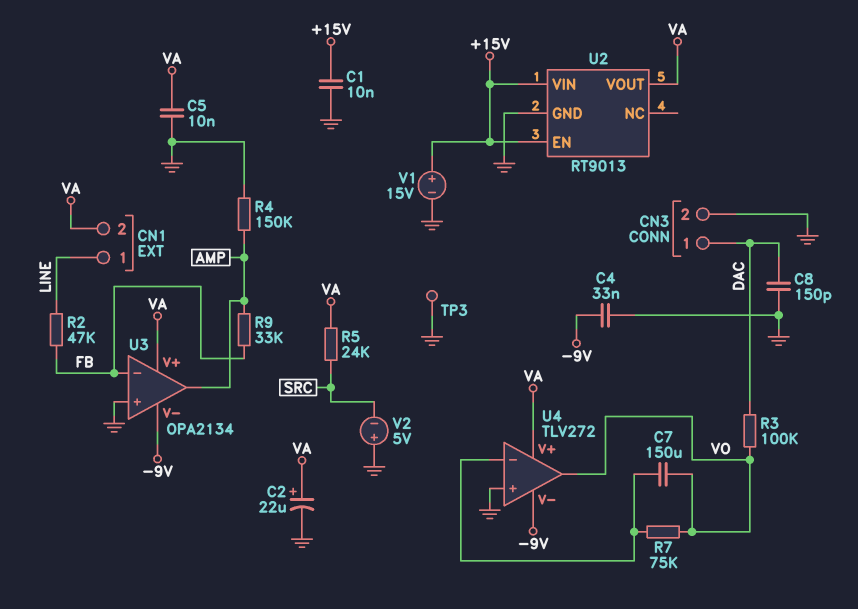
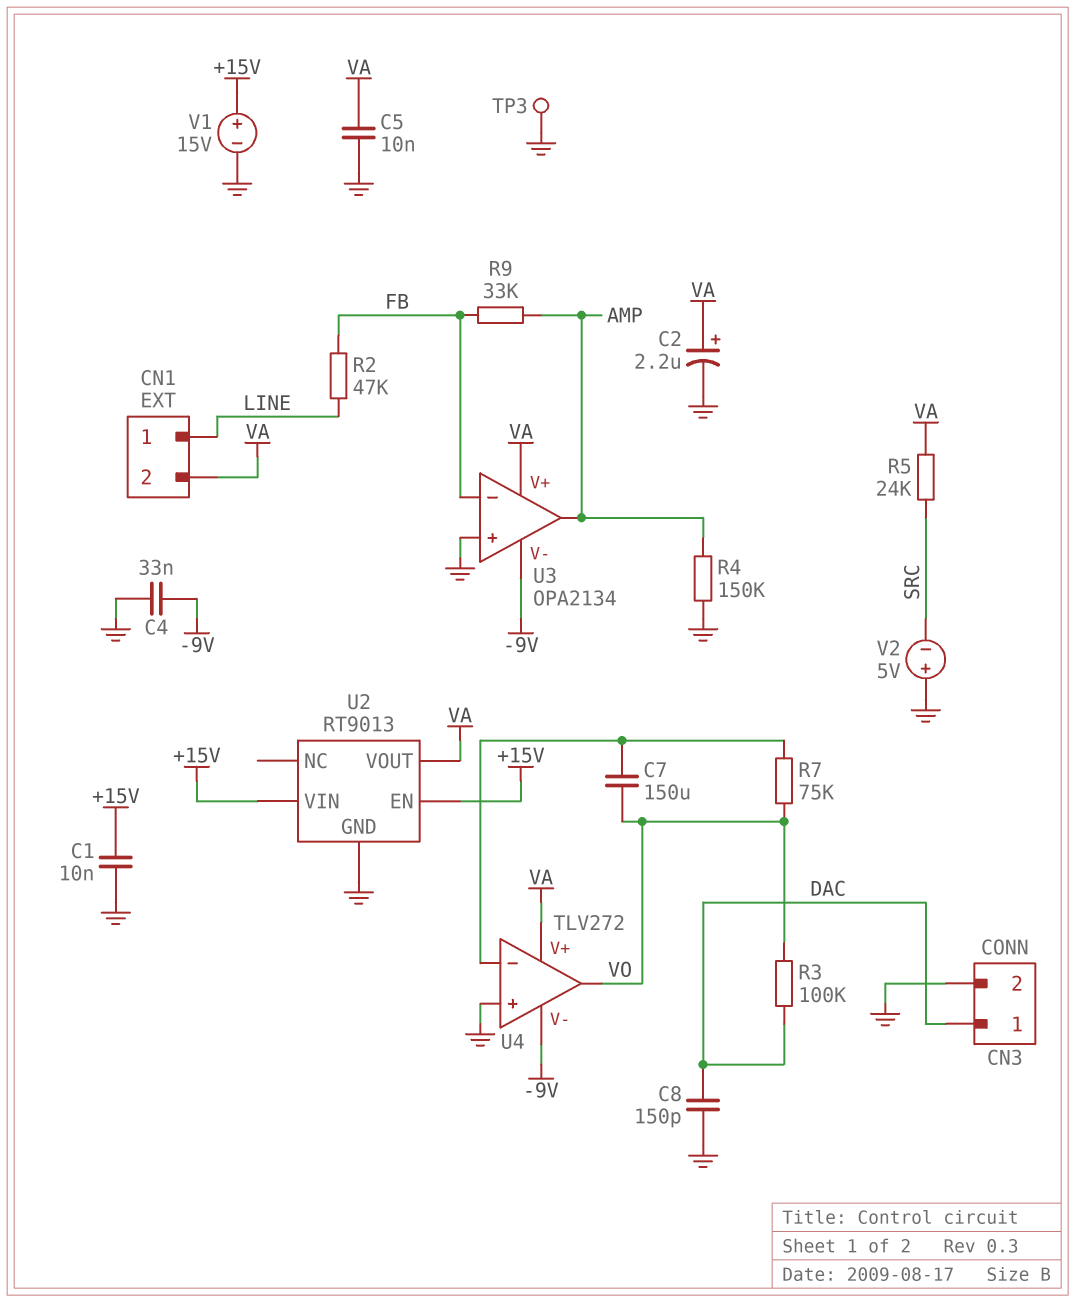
C2: 22uF (plus VA, minus GND) -> 2.2uF (plus VA, minus GND)

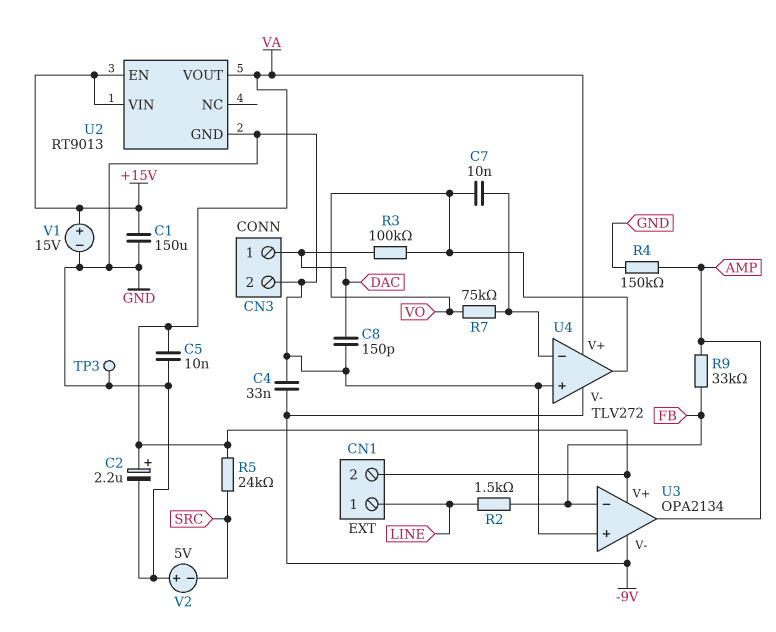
C1: 10nF (+15V, GND) -> 150uF (+15V, GND)
C7: 150uF (U4/in-, VO) -> 10nF (U4/in-, VO)
R2: 47k (FB, LINE) -> 1.5k (FB, LINE)

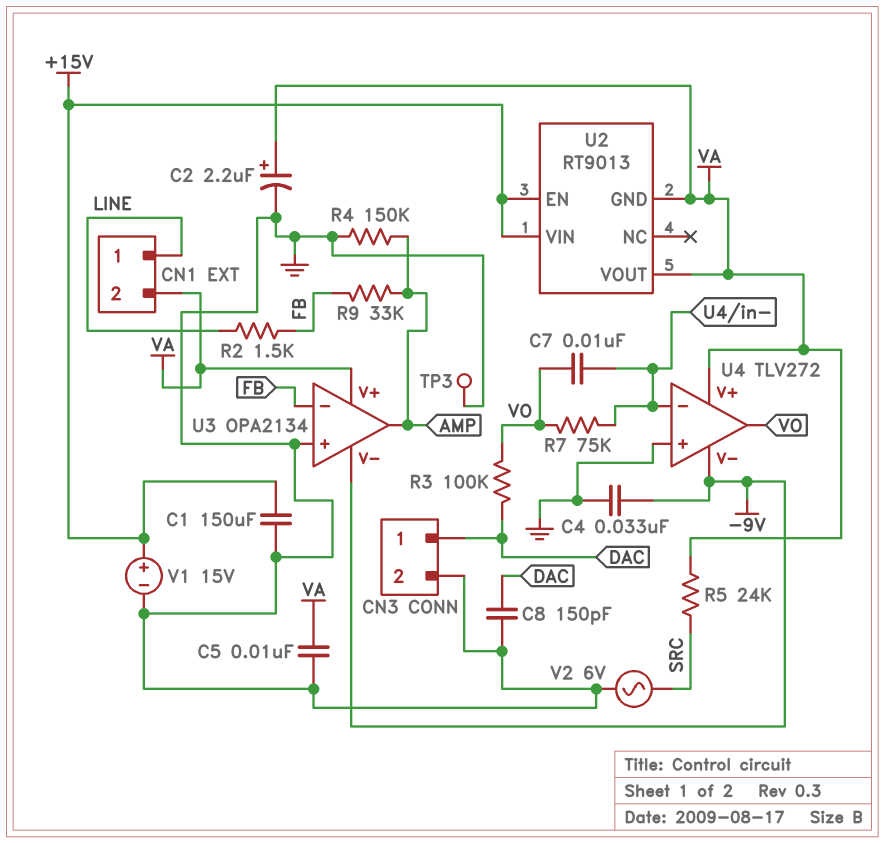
U2 pin GND: GND -> VA
V2: 5V (plus GND, minus SRC) -> AC 6V (GND, SRC)

